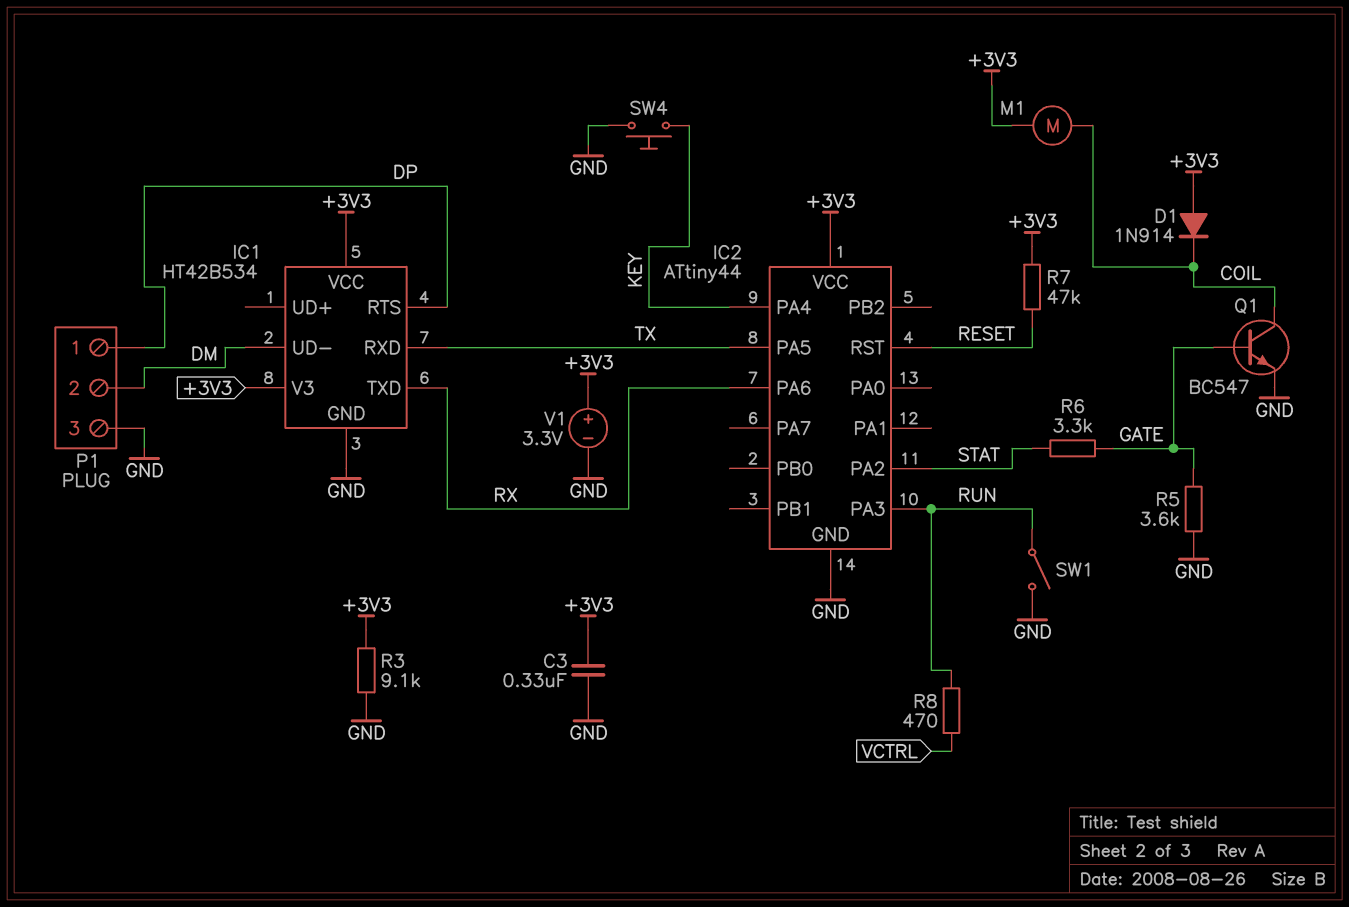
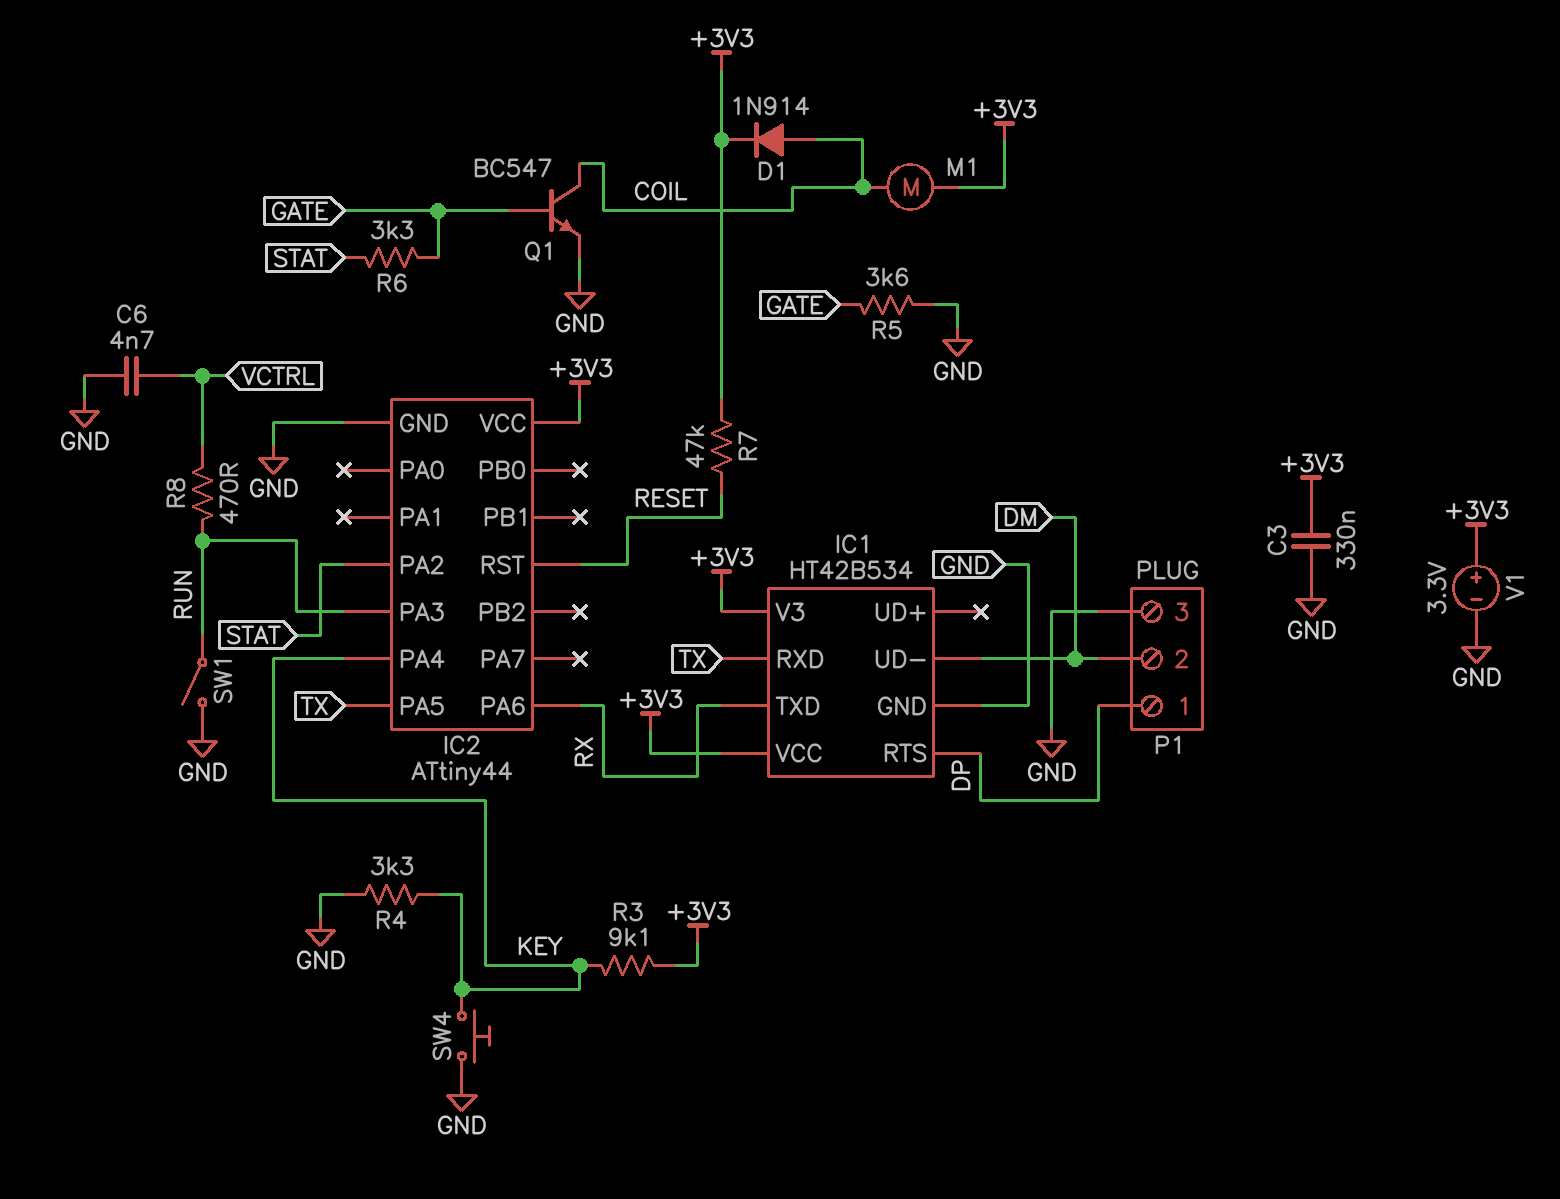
C6: none -> 4.7nF (GND, VCTRL)
D1: diode 1N914 (A +3V3, K COIL) -> diode 1N914 (A COIL, K +3V3)
R3: 9.1k (+3V3, GND) -> 9.1k (+3V3, KEY)
R4: none -> 3.3k (GND, KEY)

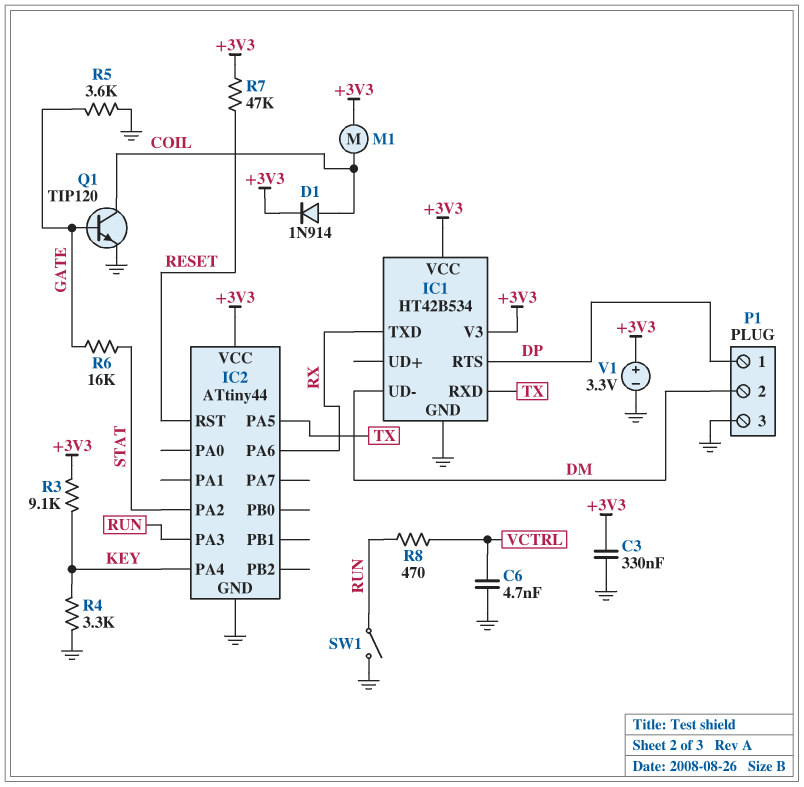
Q1: NPN BC547 (B GATE, C COIL, E GND) -> NPN TIP120 (B GATE, C COIL, E GND)
R6: 3.3k (GATE, STAT) -> 16k (GATE, STAT)
SW4: button (GND, KEY) -> none

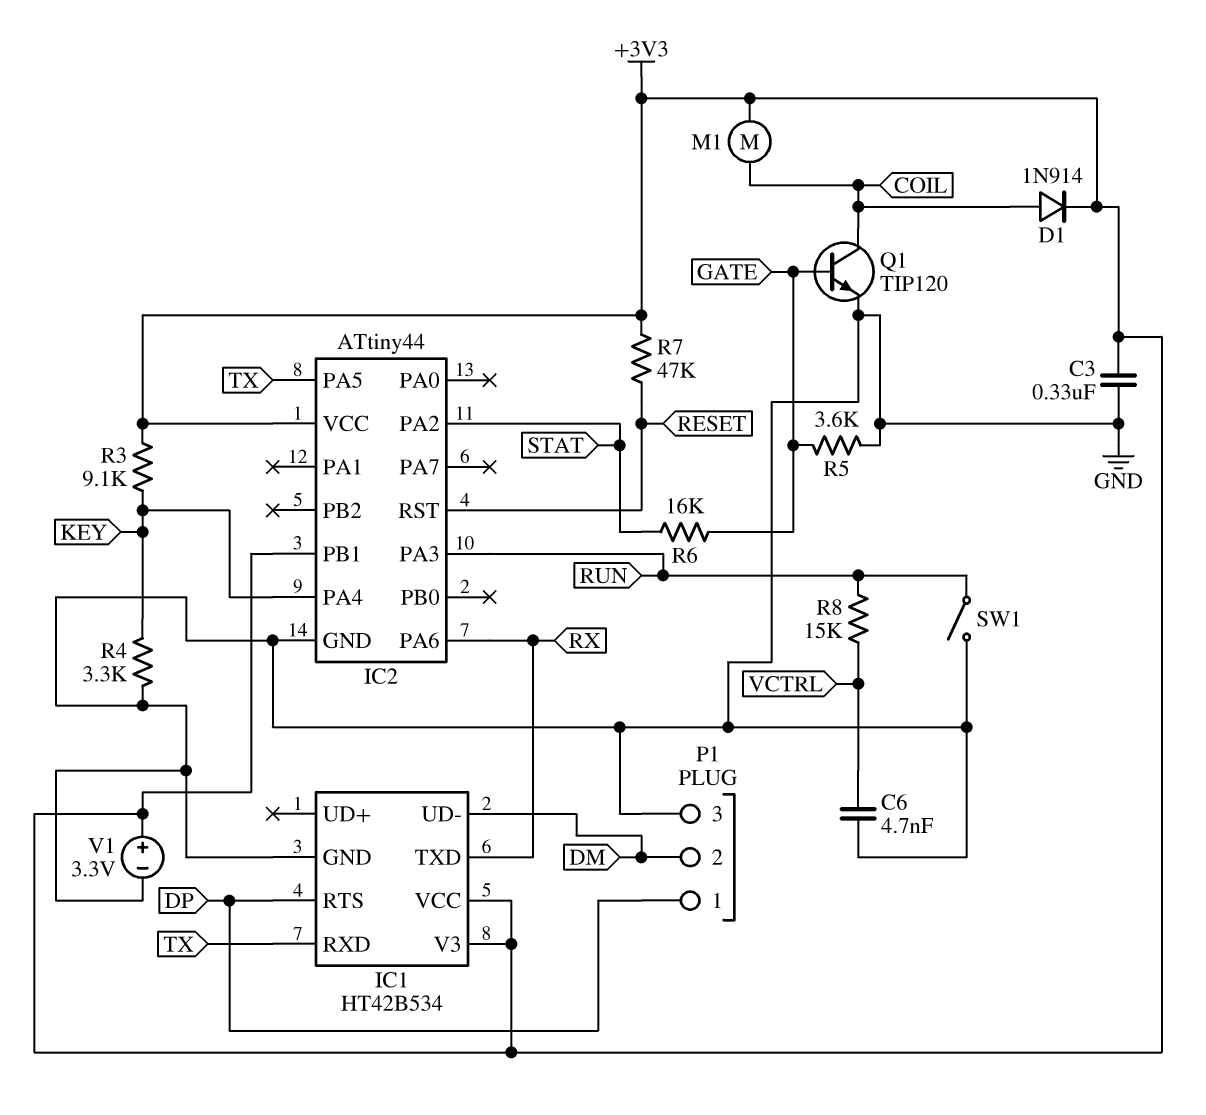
IC2 pin PB1: none -> +3V3
R8: 470 (RUN, VCTRL) -> 15k (RUN, VCTRL)

